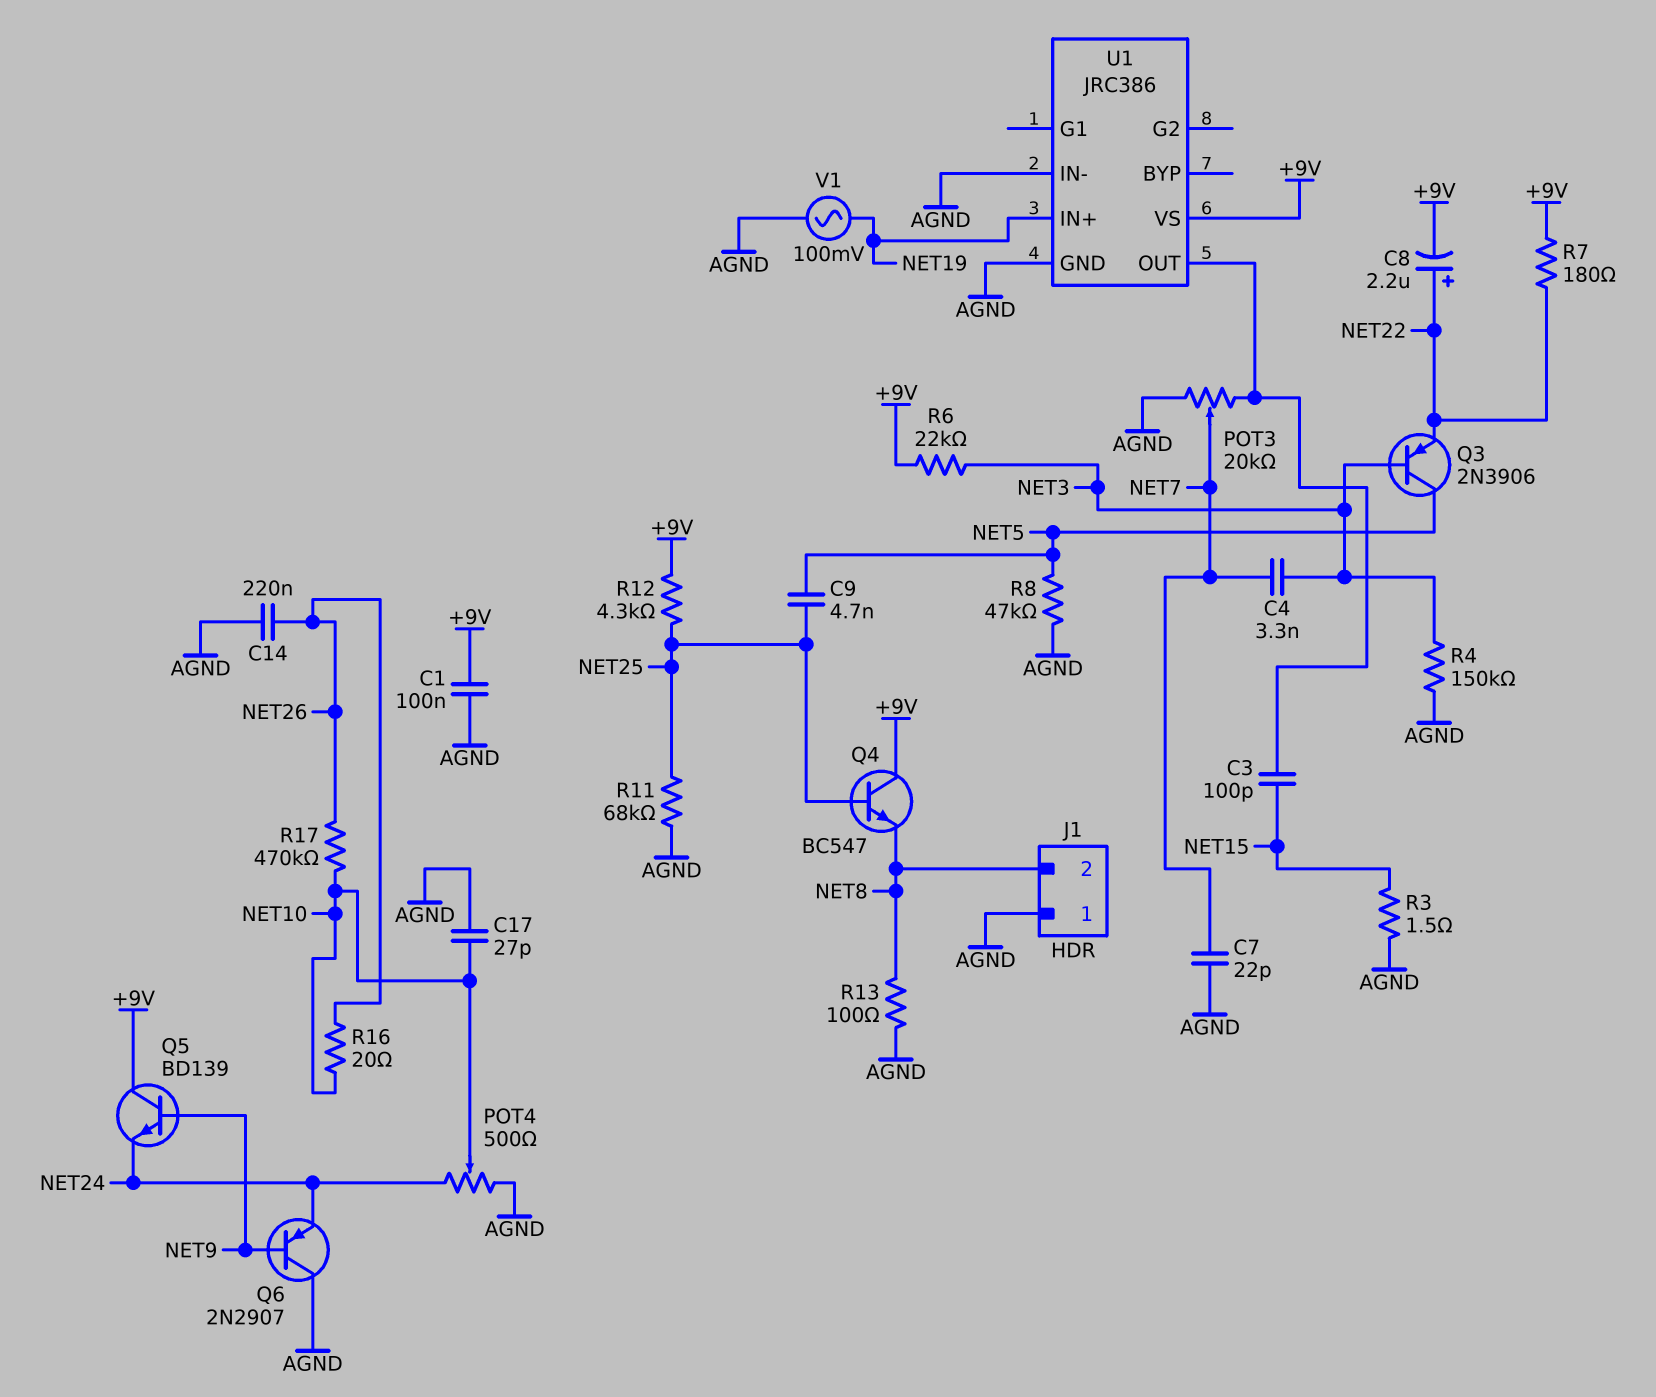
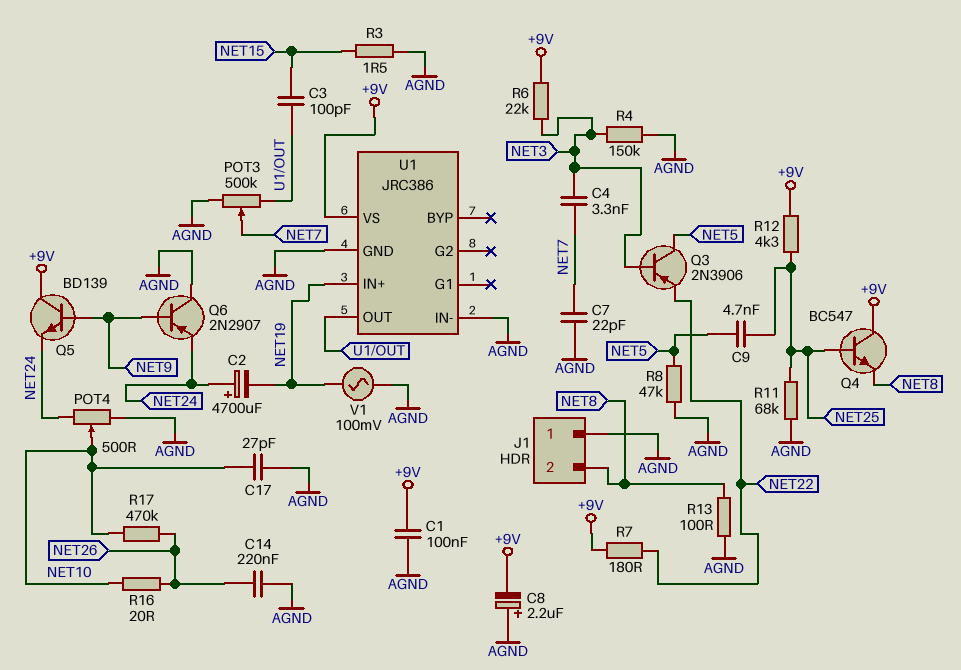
C2: none -> 4700uF (plus NET24, minus NET19)
C8: 2.2uF (plus NET22, minus +9V) -> 2.2uF (plus AGND, minus +9V)
POT3: 20k (AGND, U1/OUT, wiper NET7) -> 500k (AGND, U1/OUT, wiper NET7)

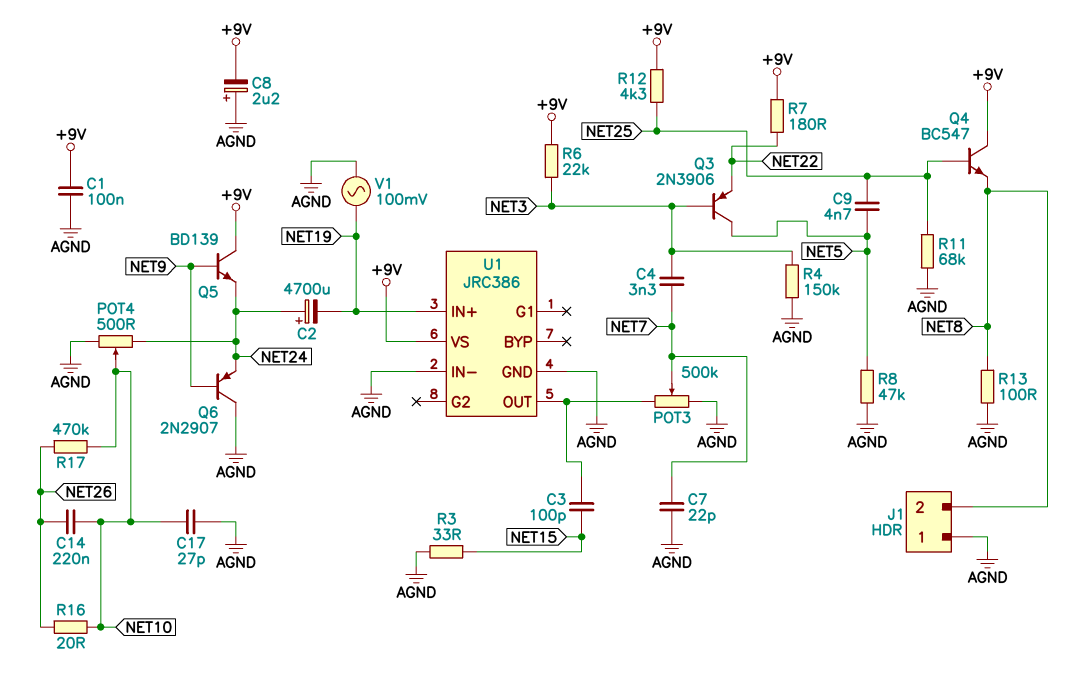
C14: 220nF (AGND, NET26) -> 220nF (NET10, NET26)
R3: 1.5 (AGND, NET15) -> 33 (AGND, NET15)

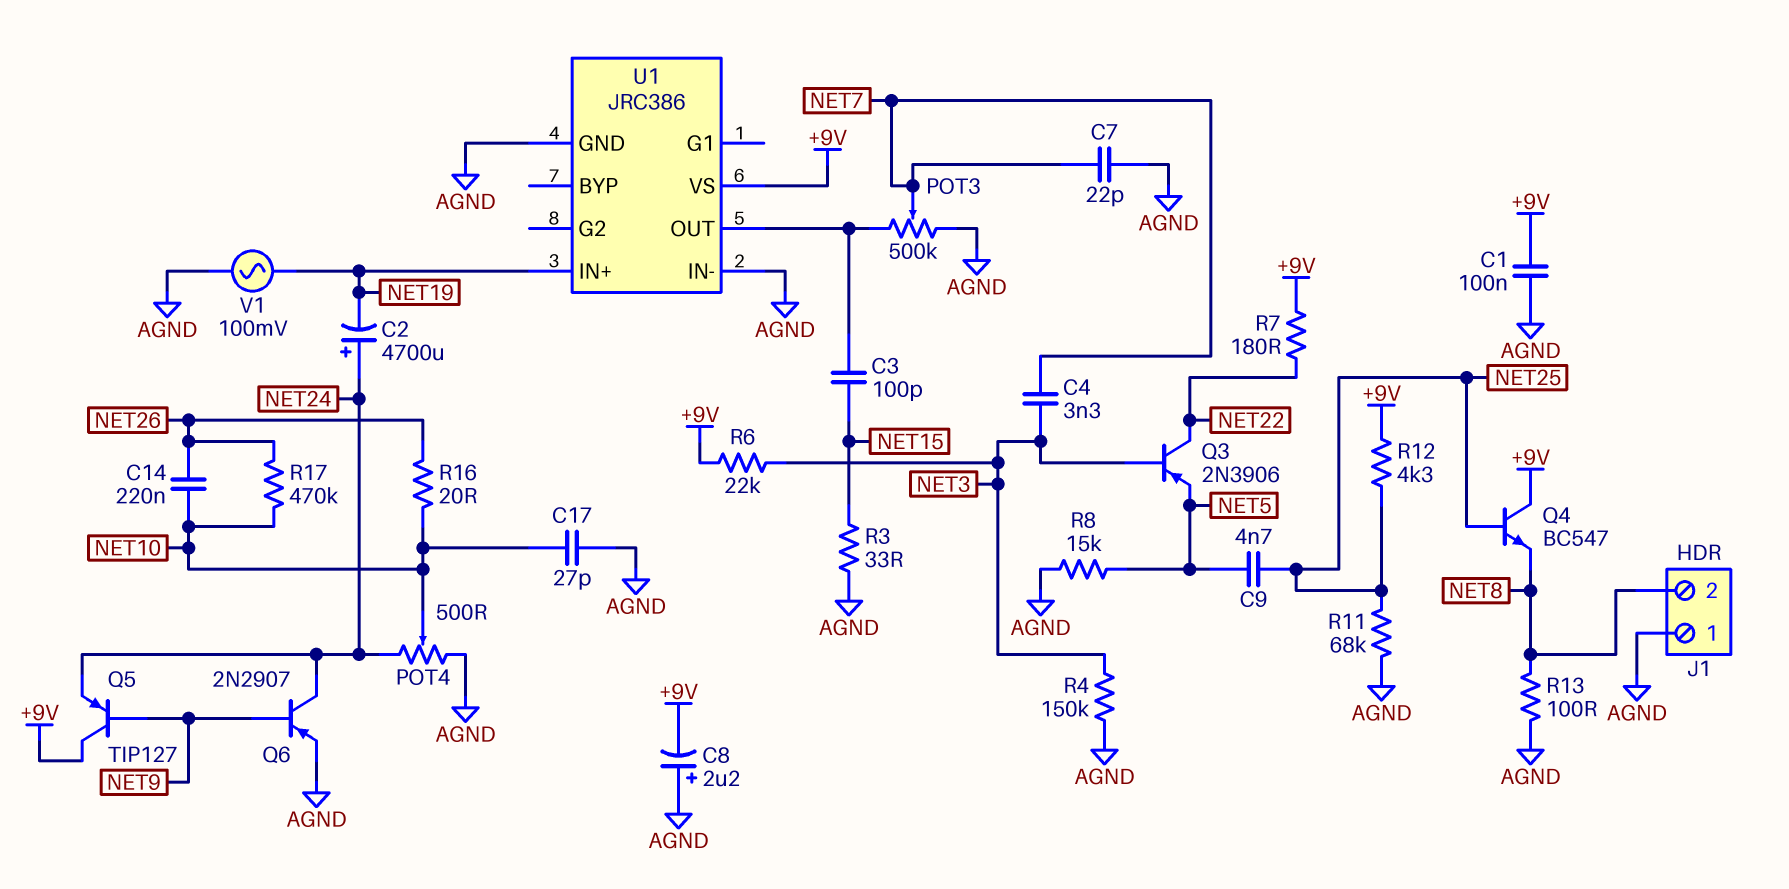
Q3: PNP 2N3906 (B NET3, C NET5, E NET22) -> PNP 2N3906 (B NET3, C NET22, E NET5)
Q5: NPN BD139 (B NET9, C +9V, E NET24) -> PNP TIP127 (B NET9, C +9V, E NET24)
Q6: PNP 2N2907 (B NET9, C AGND, E NET24) -> PNP 2N2907 (B NET9, C NET24, E AGND)
R8: 47k (AGND, NET5) -> 15k (AGND, NET5)

